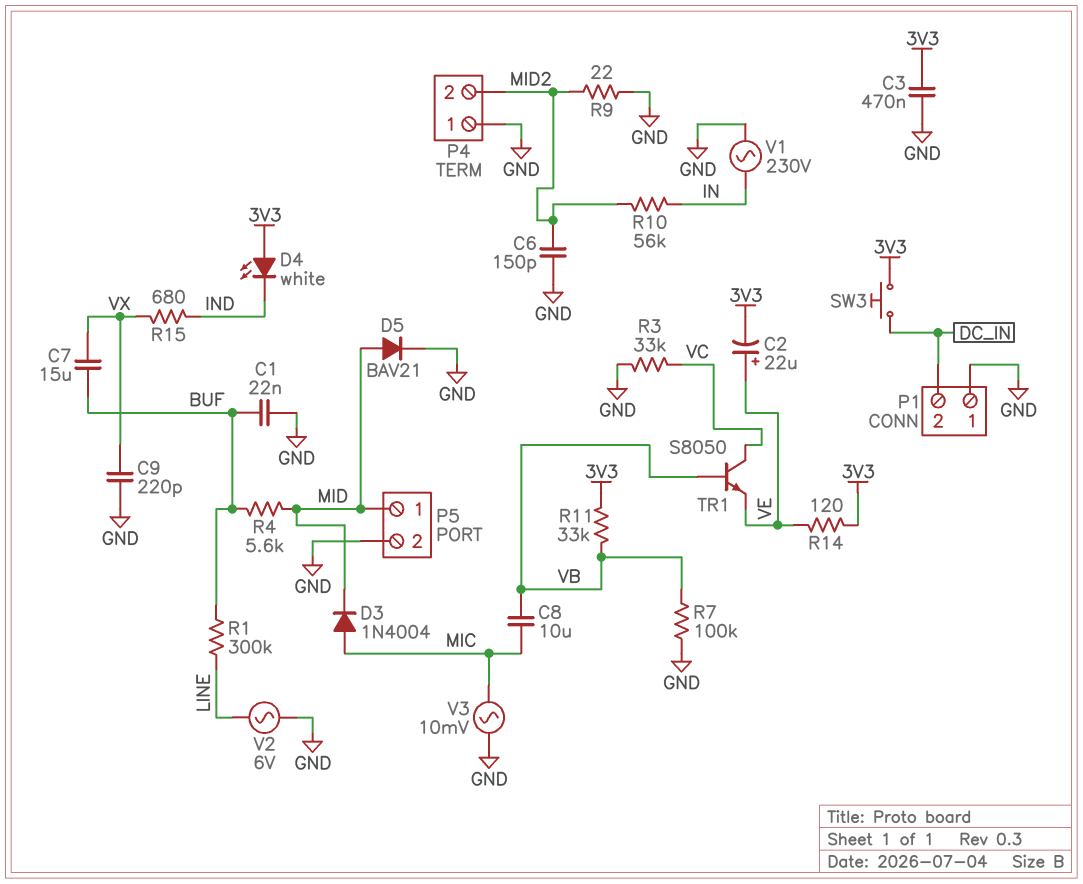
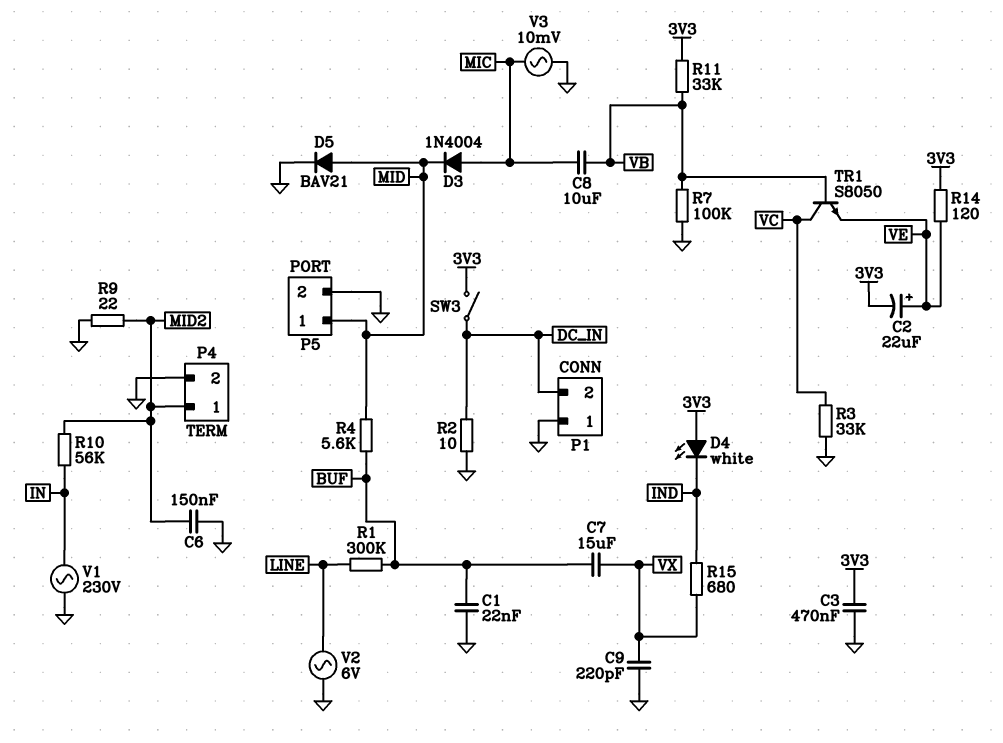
C6: 150pF (GND, MID2) -> 150nF (GND, MID2)
P4 pin 1: GND -> MID2
P4 pin 2: MID2 -> GND
R2: none -> 10 (DC_IN, GND)
SW3: button (3V3, DC_IN) -> switch (3V3, DC_IN)

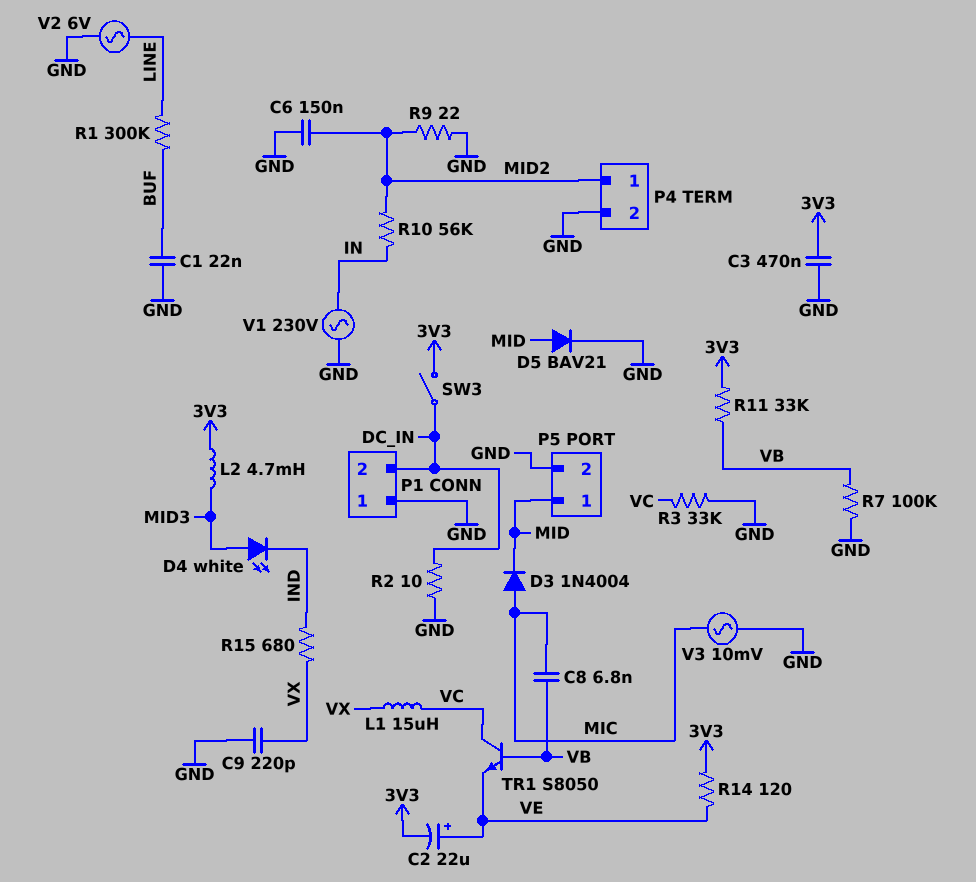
C7: 15uF (BUF, VX) -> none
C8: 10uF (MIC, VB) -> 6.8nF (MIC, VB)
D4: LED white (A 3V3, K IND) -> LED white (A MID3, K IND)
L1: none -> 15uH (VC, VX)
L2: none -> 4.7mH (3V3, MID3)
R4: 5.6k (BUF, MID) -> none

